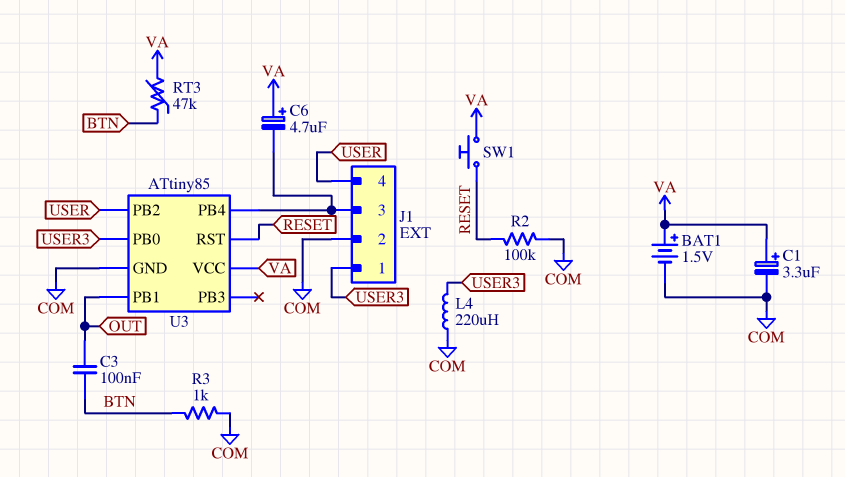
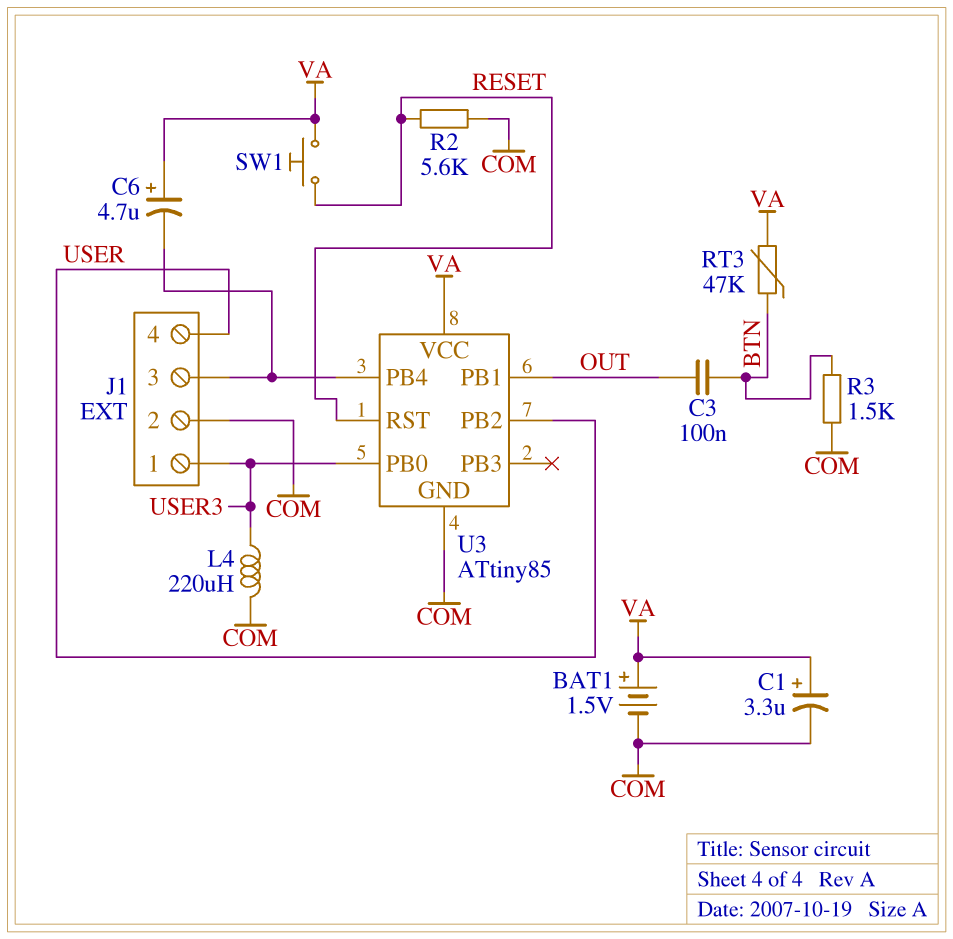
R2: 100k (COM, RESET) -> 5.6k (COM, RESET)
R3: 1k (BTN, COM) -> 1.5k (BTN, COM)

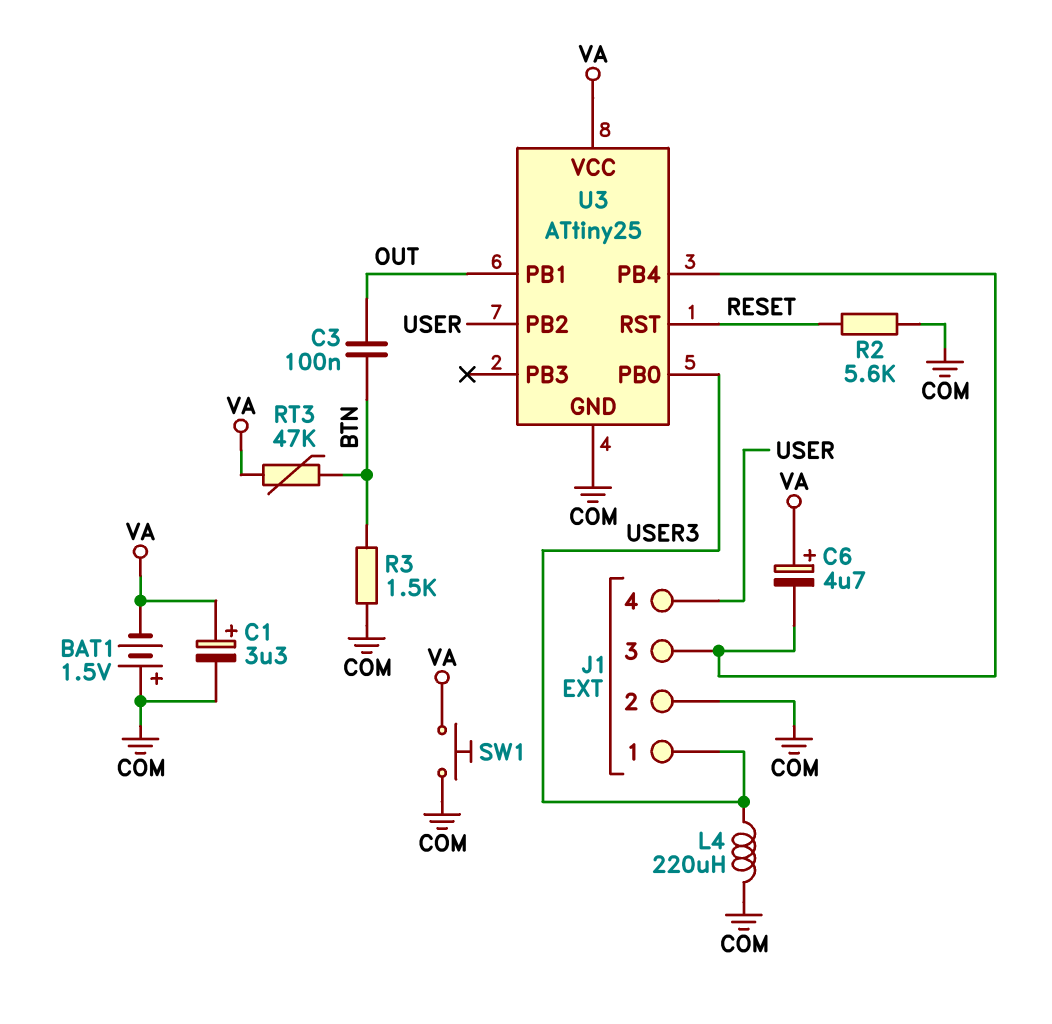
BAT1: 1.5V (plus VA, minus COM) -> 1.5V (plus COM, minus VA)
SW1: button (RESET, VA) -> button (COM, VA)
U3: ATtiny85 -> ATtiny25

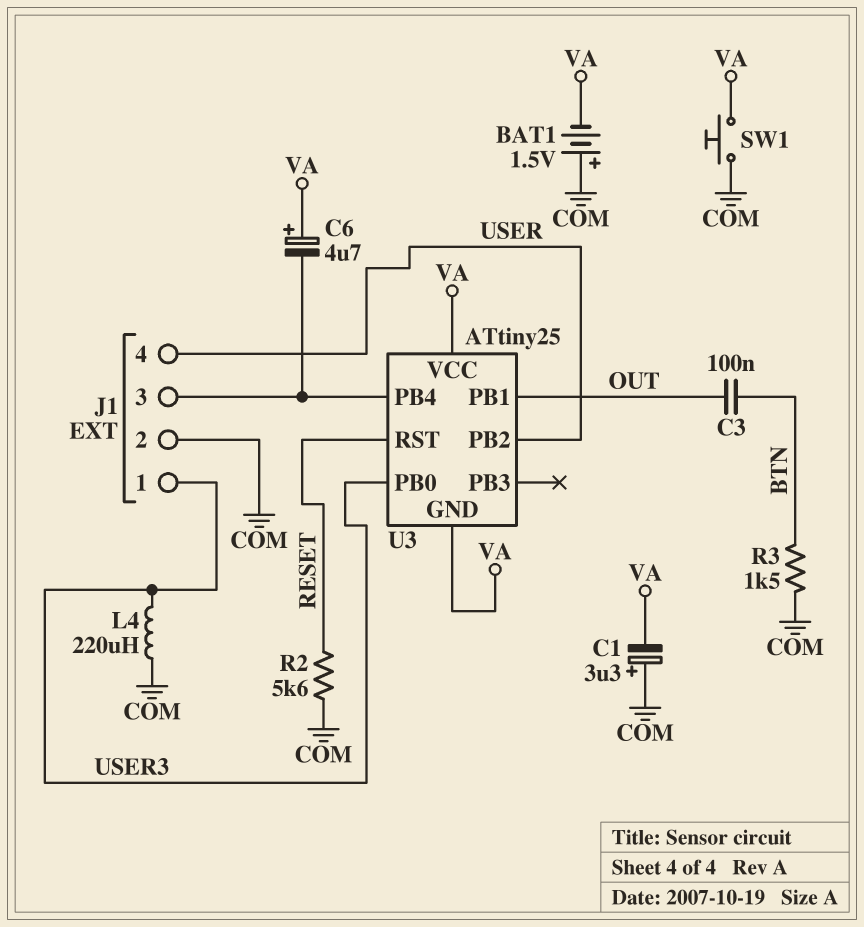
C1: 3.3uF (plus VA, minus COM) -> 3.3uF (plus COM, minus VA)
RT3: 47k (BTN, VA) -> none
U3 pin GND: COM -> VA

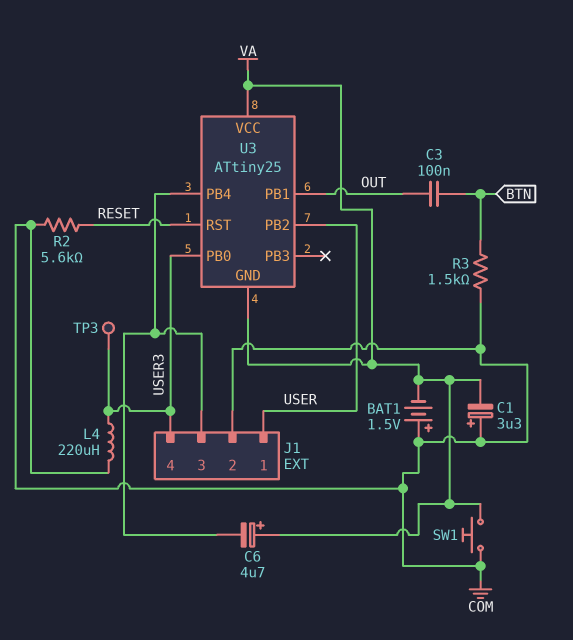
J1 pin 1: USER3 -> USER
J1 pin 4: USER -> USER3
TP3: none -> test point (USER3)

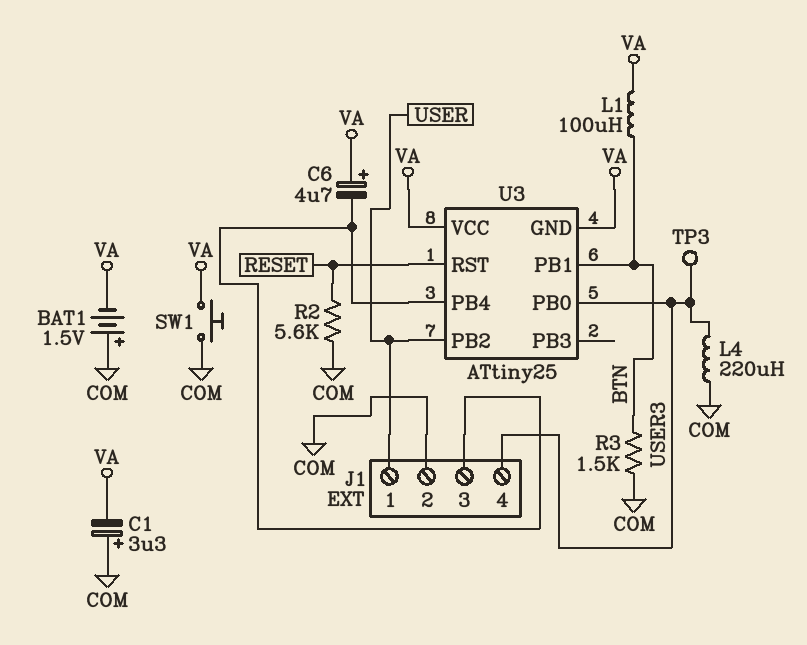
C3: 100nF (BTN, OUT) -> none
L1: none -> 100uH (BTN, VA)
U3 pin PB1: OUT -> BTN

